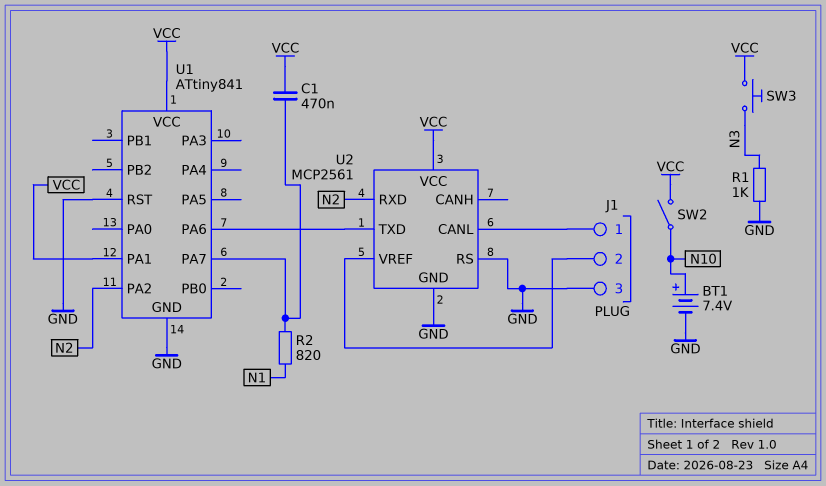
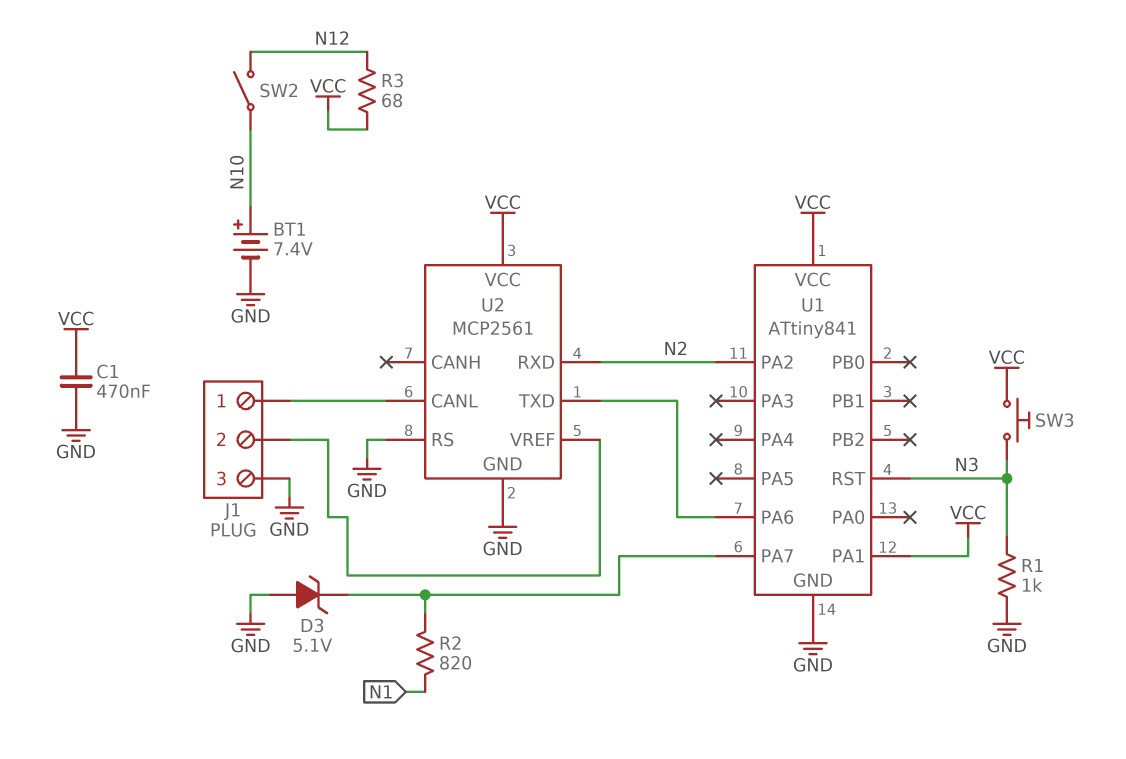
C1: 470nF (U1/PA7, VCC) -> 470nF (GND, VCC)
D3: none -> zener 5.1V (A GND, K U1/PA7)
R3: none -> 68 (N12, VCC)
SW2: switch (N10, VCC) -> switch (N10, N12)
U1 pin RST: GND -> N3

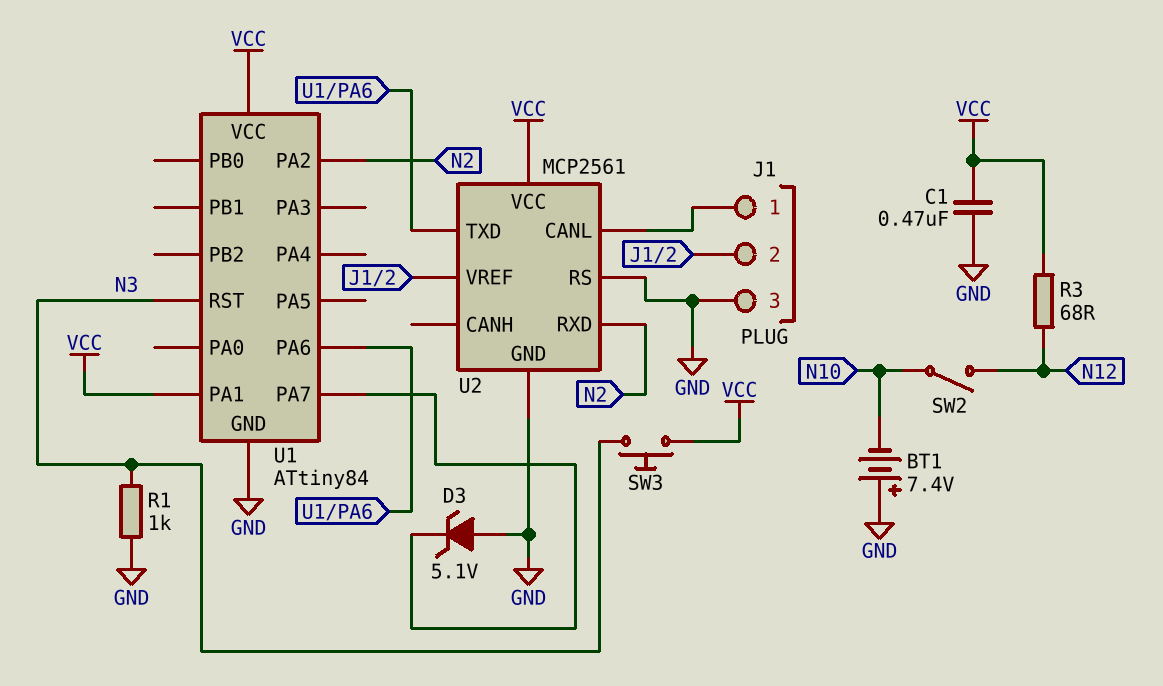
BT1: 7.4V (plus N10, minus GND) -> 7.4V (plus GND, minus N10)
R2: 820 (N1, U1/PA7) -> none
U1: ATtiny841 -> ATtiny84

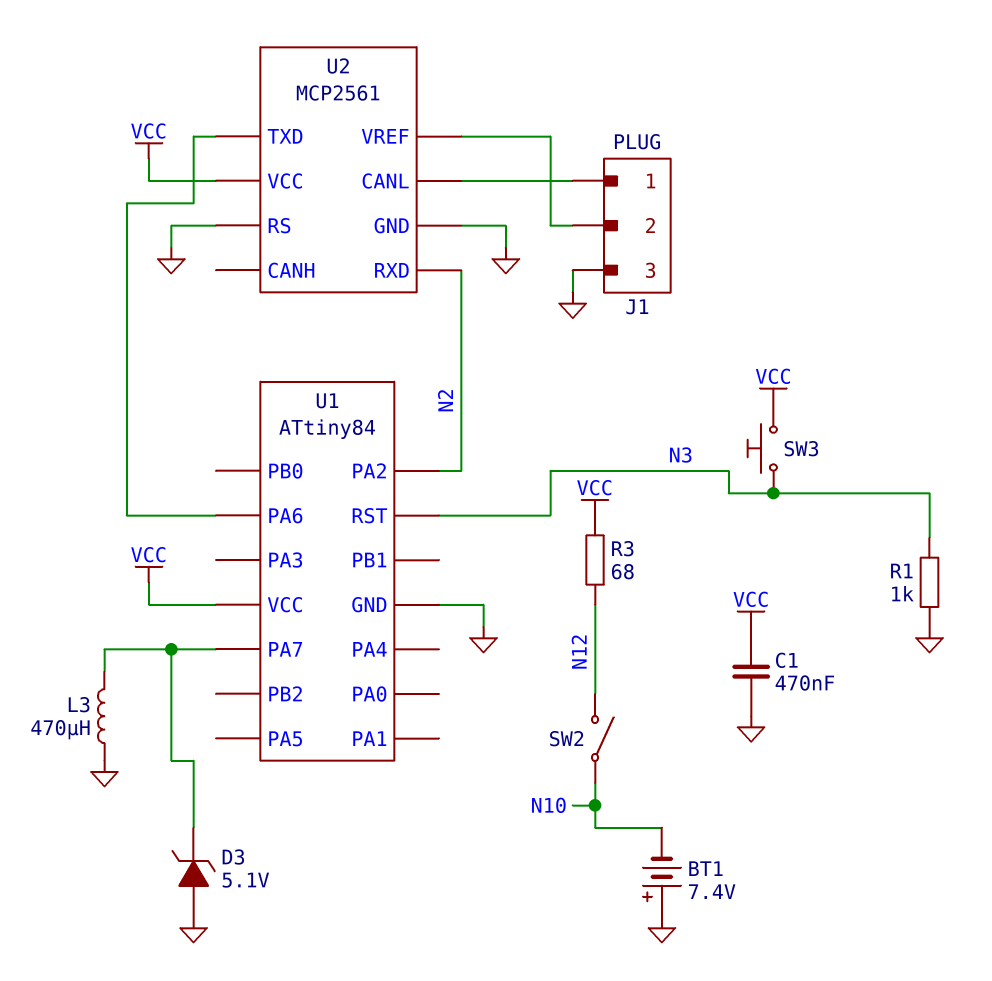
L3: none -> 470uH (GND, U1/PA7)
U1 pin PA1: VCC -> none

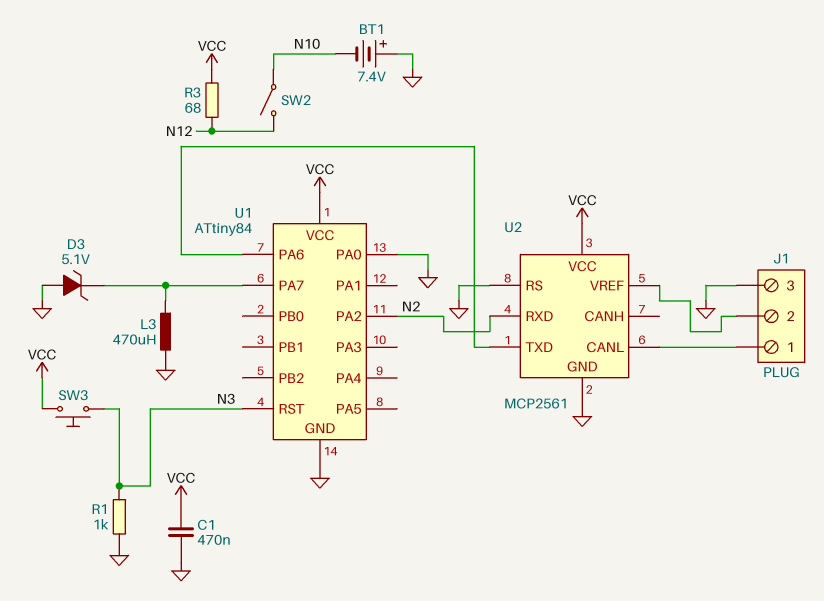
U1 pin PA0: none -> GND

